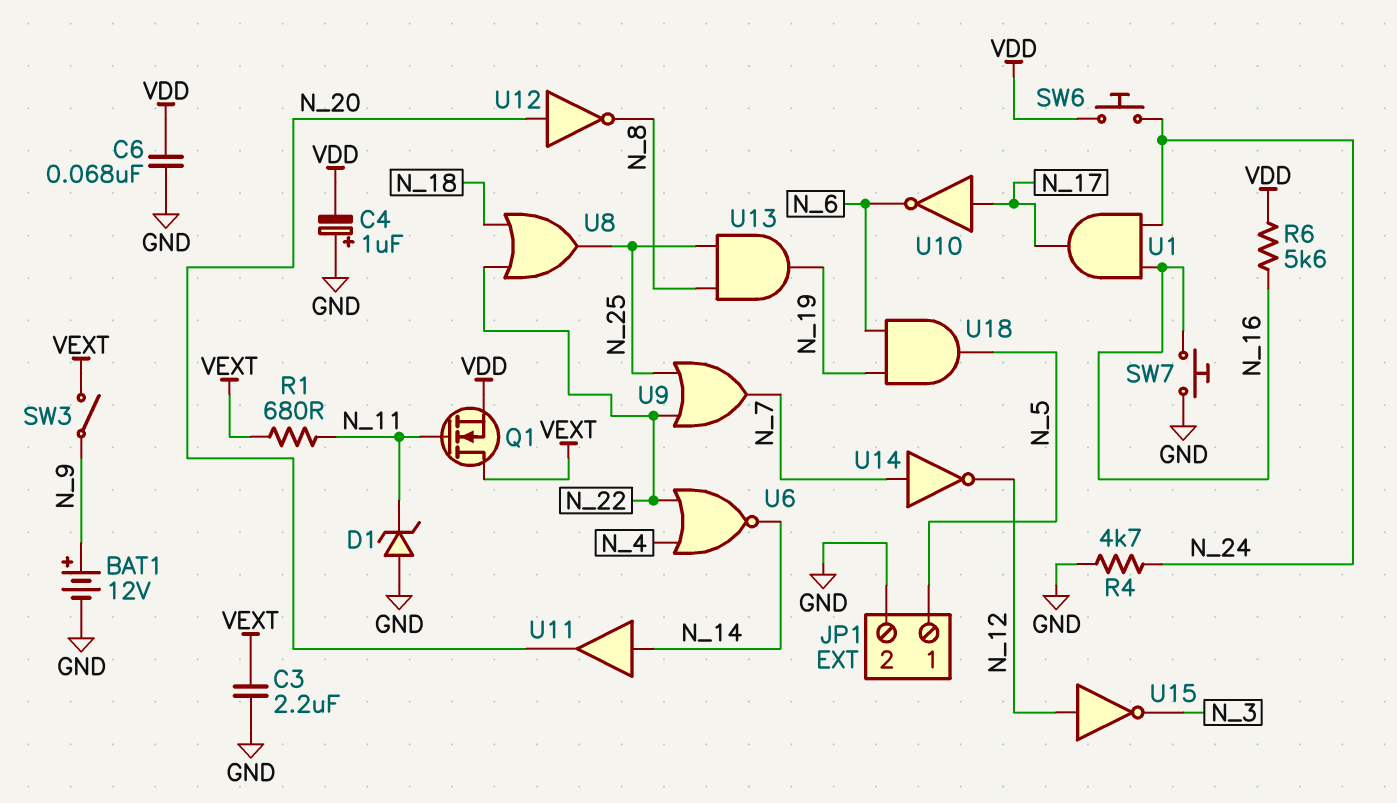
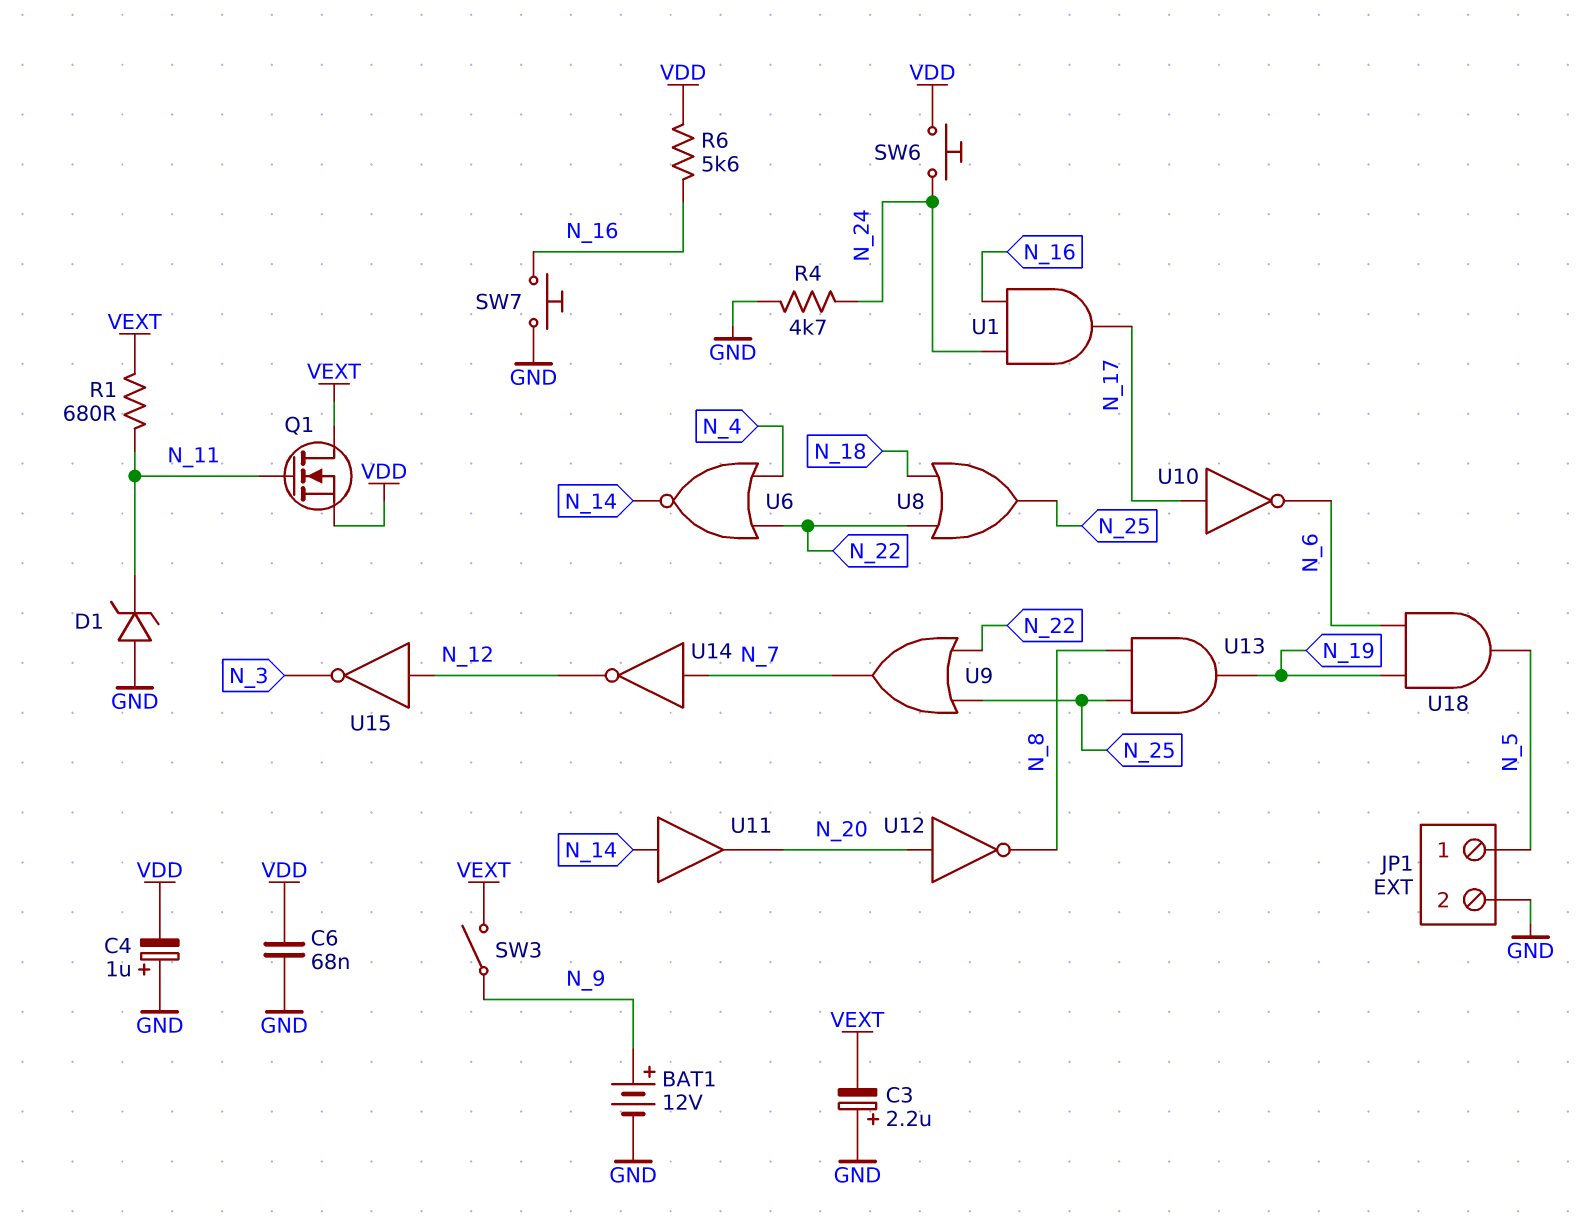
C3: 2.2uF (GND, VEXT) -> 2.2uF (plus GND, minus VEXT)

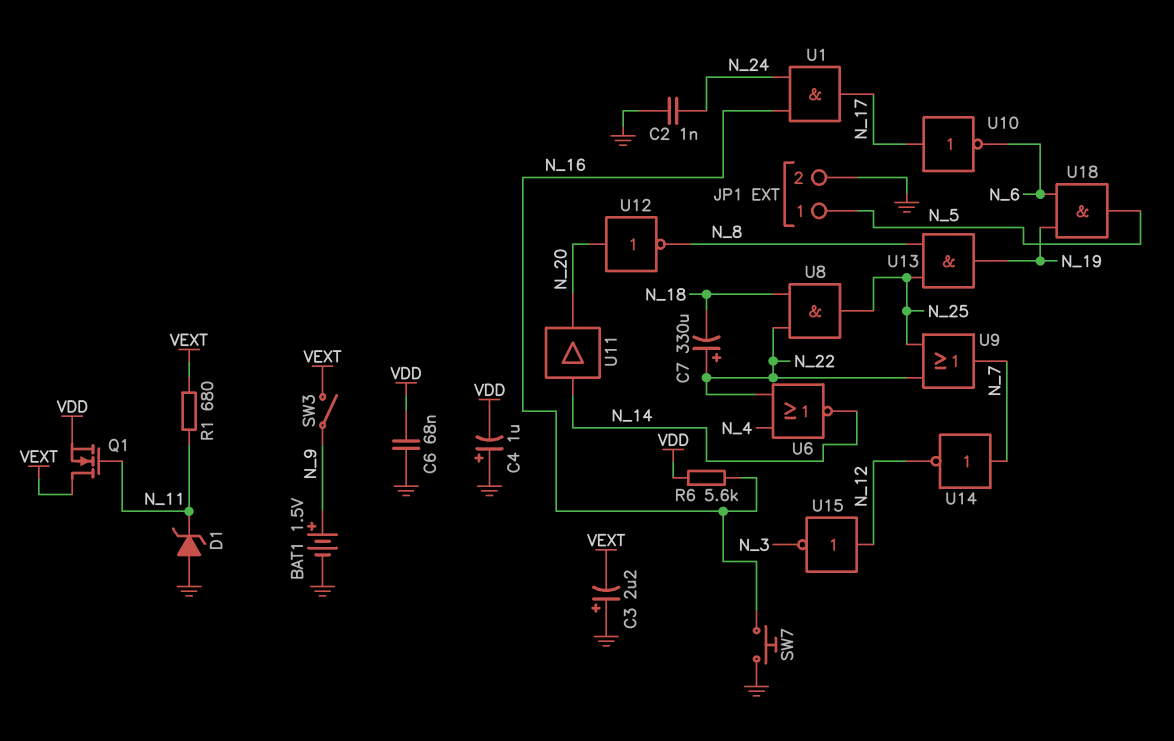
BAT1: 12V (plus N_9, minus GND) -> 1.5V (plus N_9, minus GND)
C2: none -> 1nF (GND, N_24)
C7: none -> 330uF (plus N_22, minus N_18)
R4: 4.7k (GND, N_24) -> none
SW6: button (N_24, VDD) -> none
U8: OR (in N_18, in N_22, out N_25) -> AND (in N_18, in N_22, out N_25)

